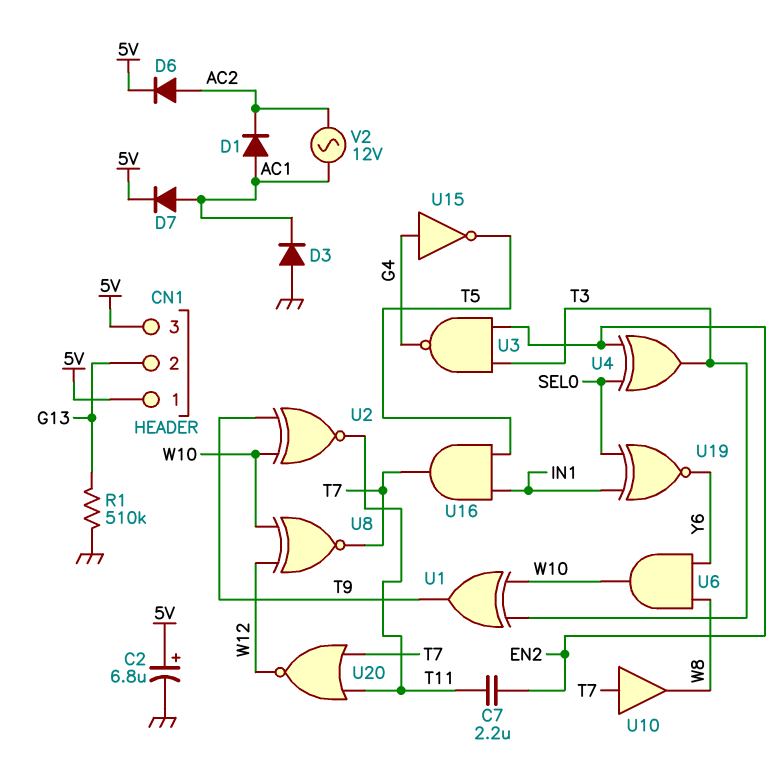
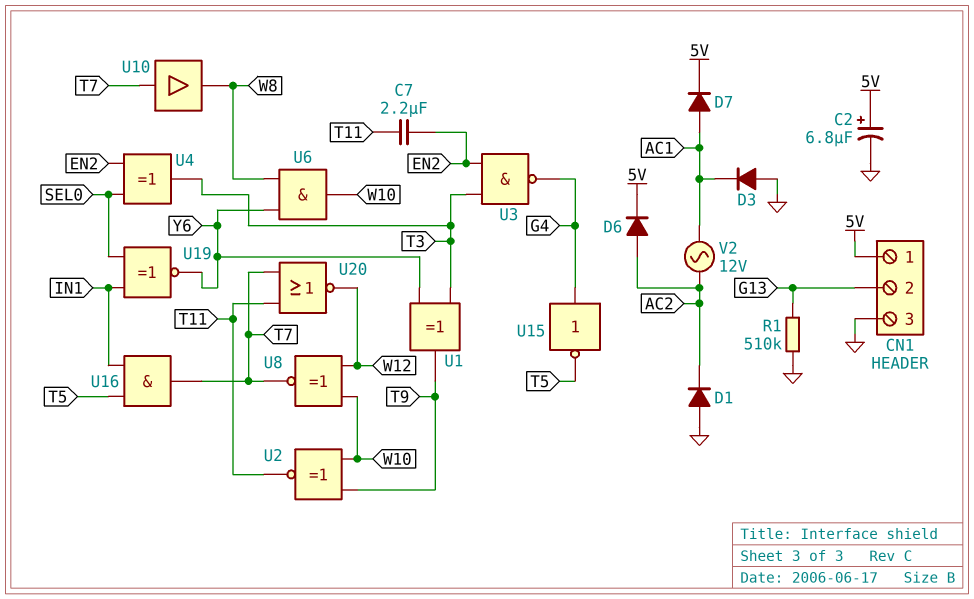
CN1 pin 3: 5V -> GND
D1: diode (A AC1, K AC2) -> diode (A GND, K AC2)
U1: XOR (in T3, in W10, out T9) -> XOR (in T3, in Y6, out T9)

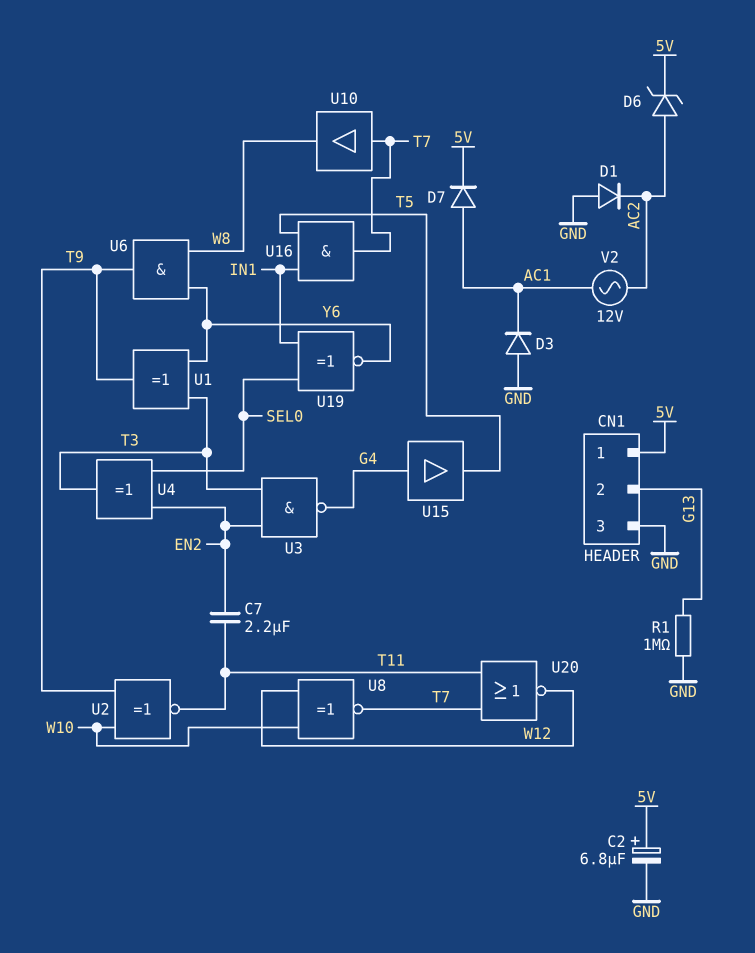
D6: diode (A AC2, K 5V) -> zener (A AC2, K 5V)
R1: 510k (G13, GND) -> 1M (G13, GND)
U6: AND (in W8, in Y6, out W10) -> AND (in W8, in Y6, out T9)
U15: NOT (in G4, out T5) -> buffer (in G4, out T5)

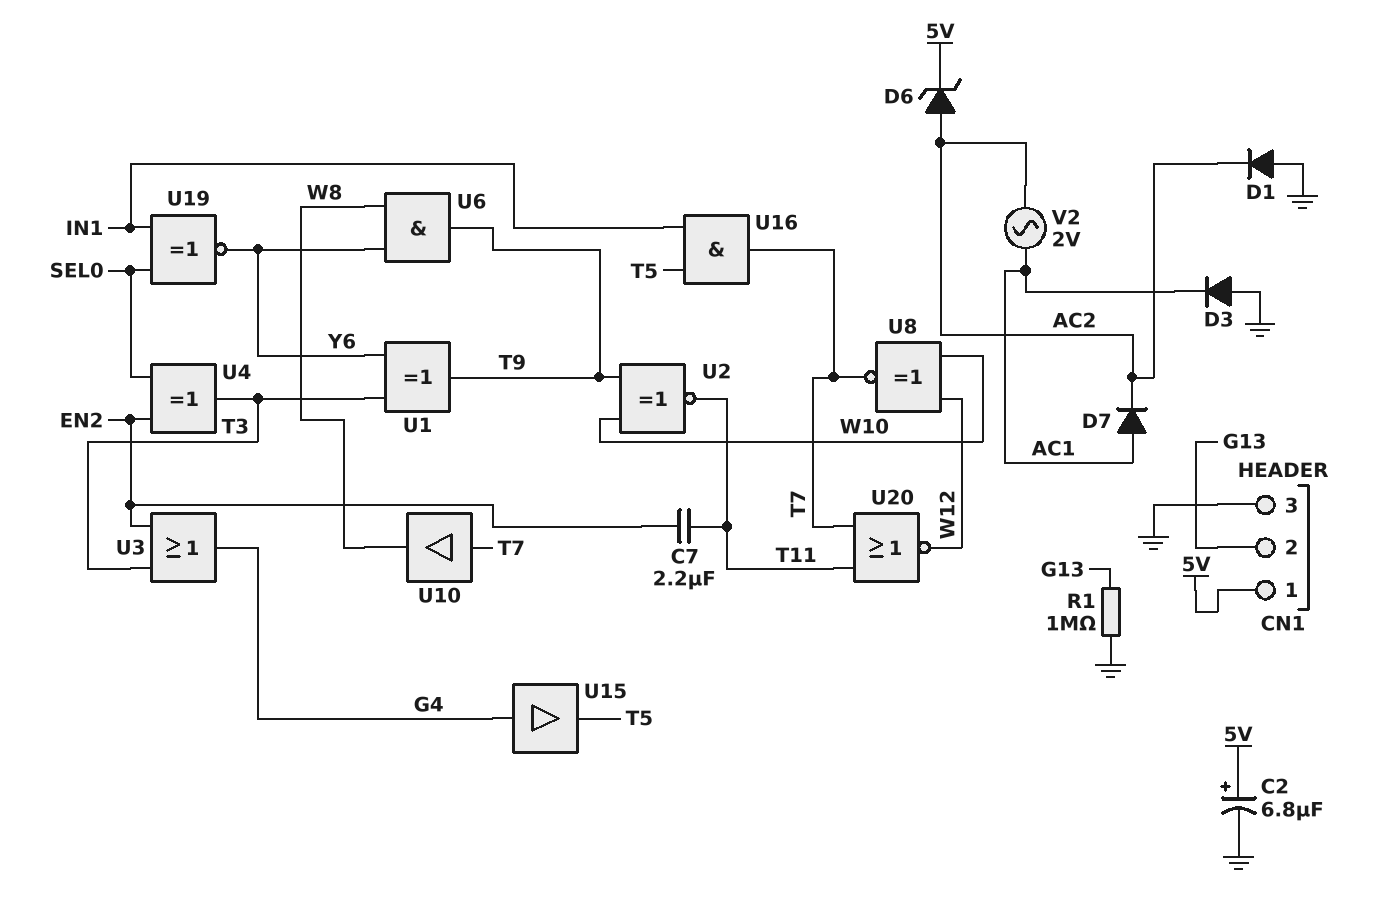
D7: diode (A AC1, K 5V) -> diode (A AC1, K AC2)
U3: NAND (in EN2, in T3, out G4) -> OR (in EN2, in T3, out G4)
V2: AC 12V (AC1, AC2) -> AC 2V (AC1, AC2)

